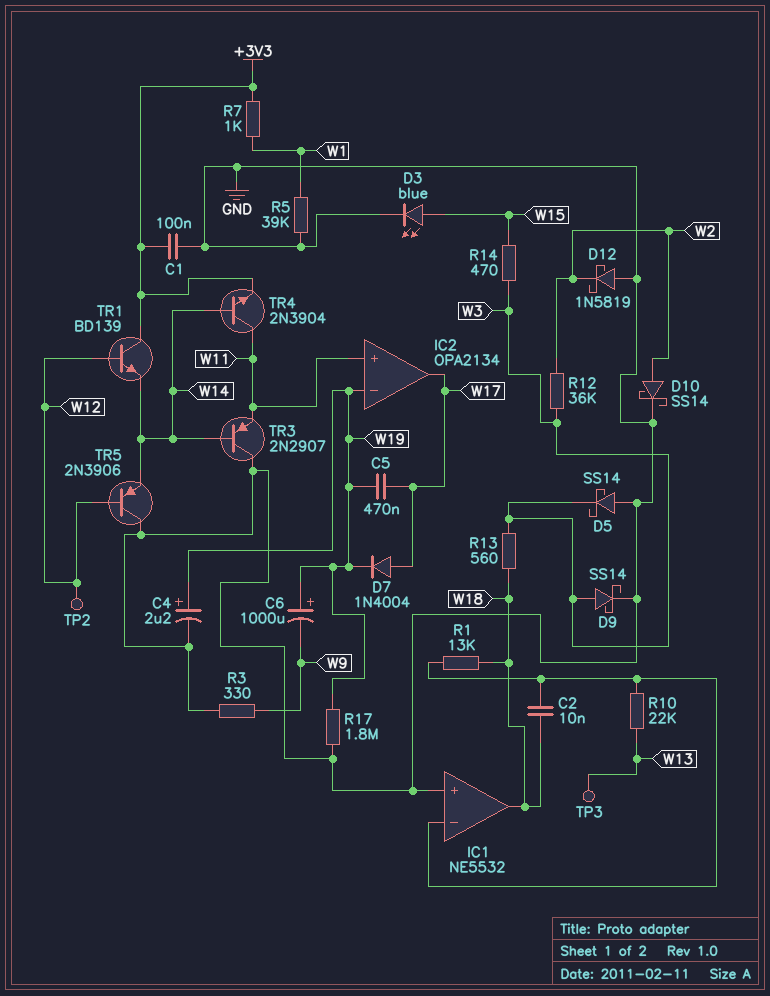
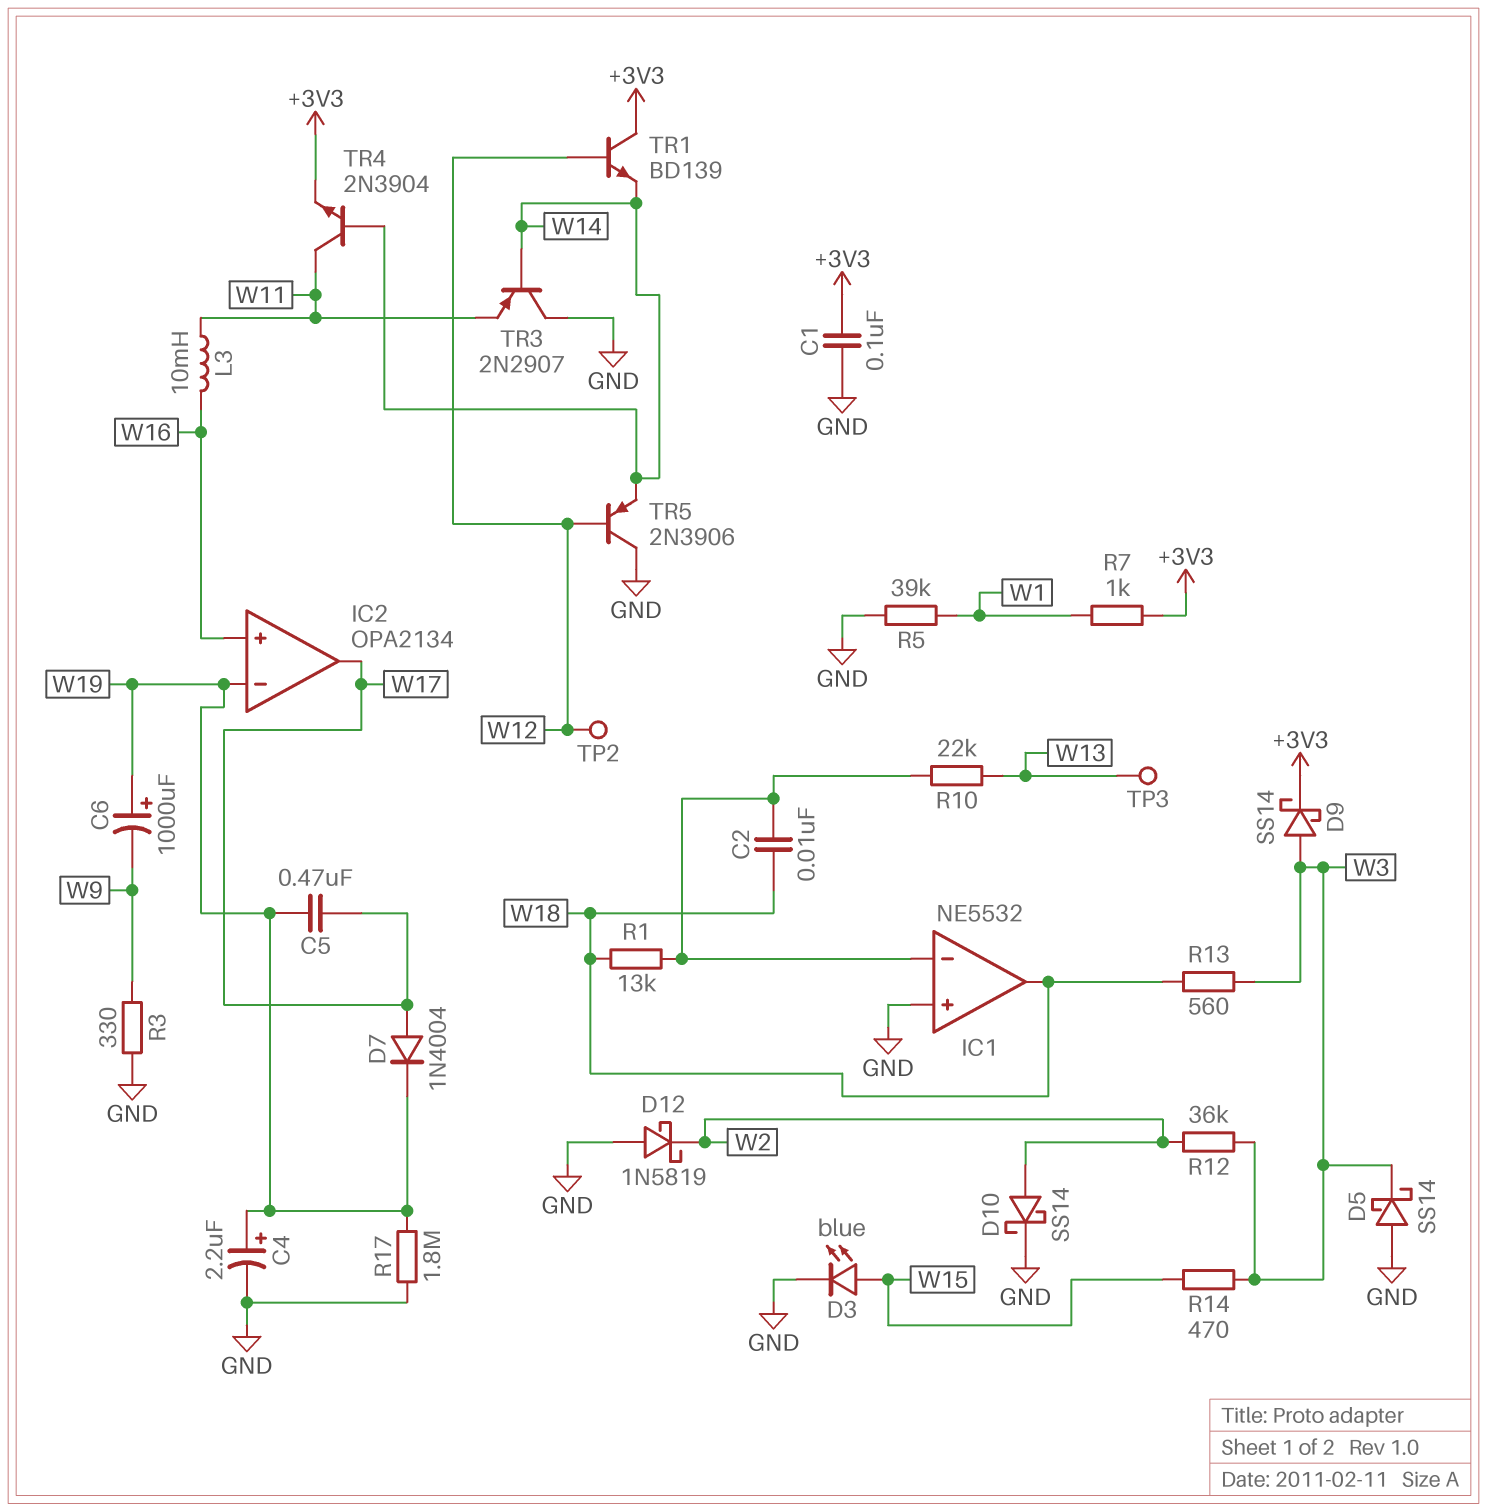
D9: schottky SS14 (A W3, K GND) -> schottky SS14 (A W3, K +3V3)
IC2 pin in+: W11 -> W16
L3: none -> 10mH (W11, W16)

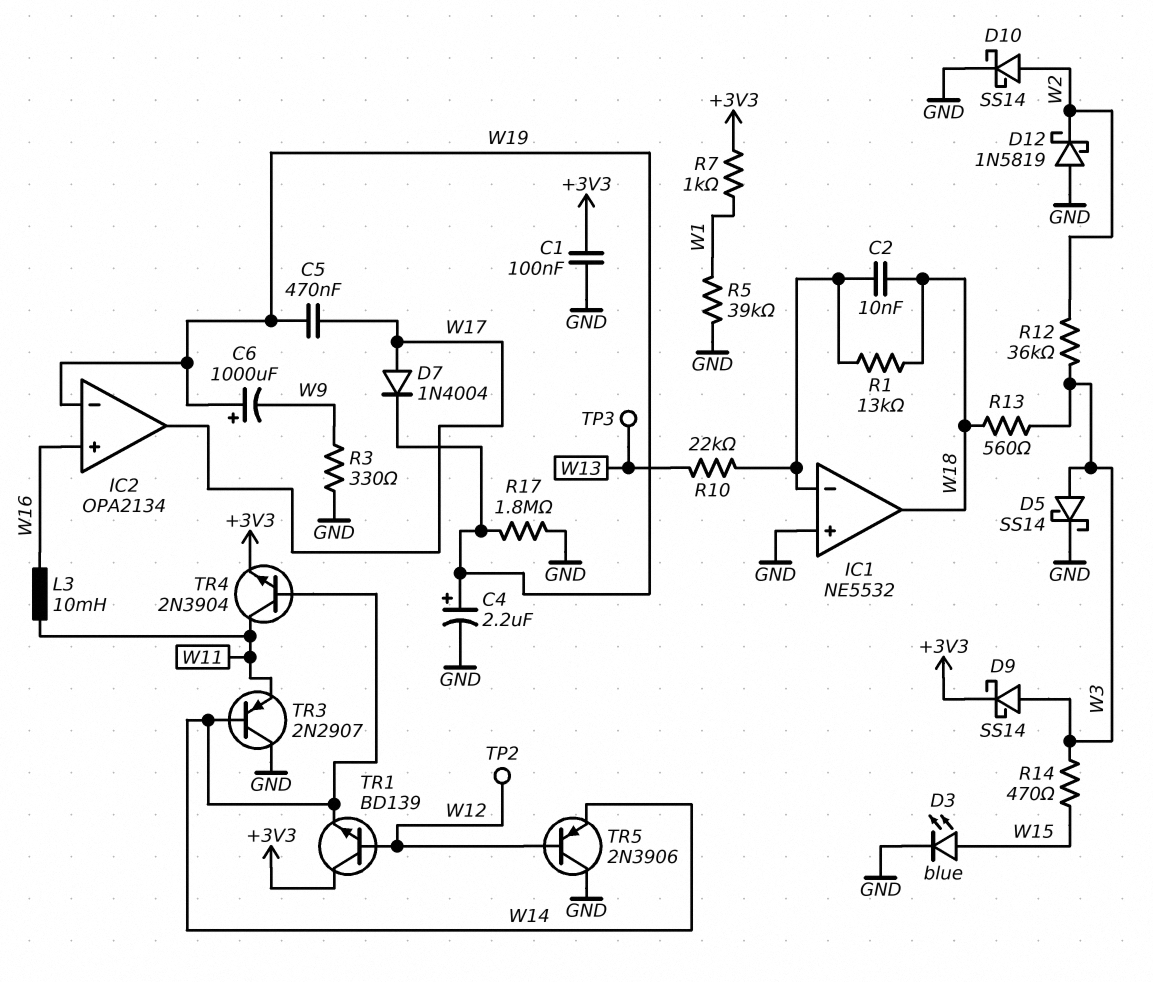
D5: schottky SS14 (A GND, K W3) -> schottky SS14 (A W3, K GND)

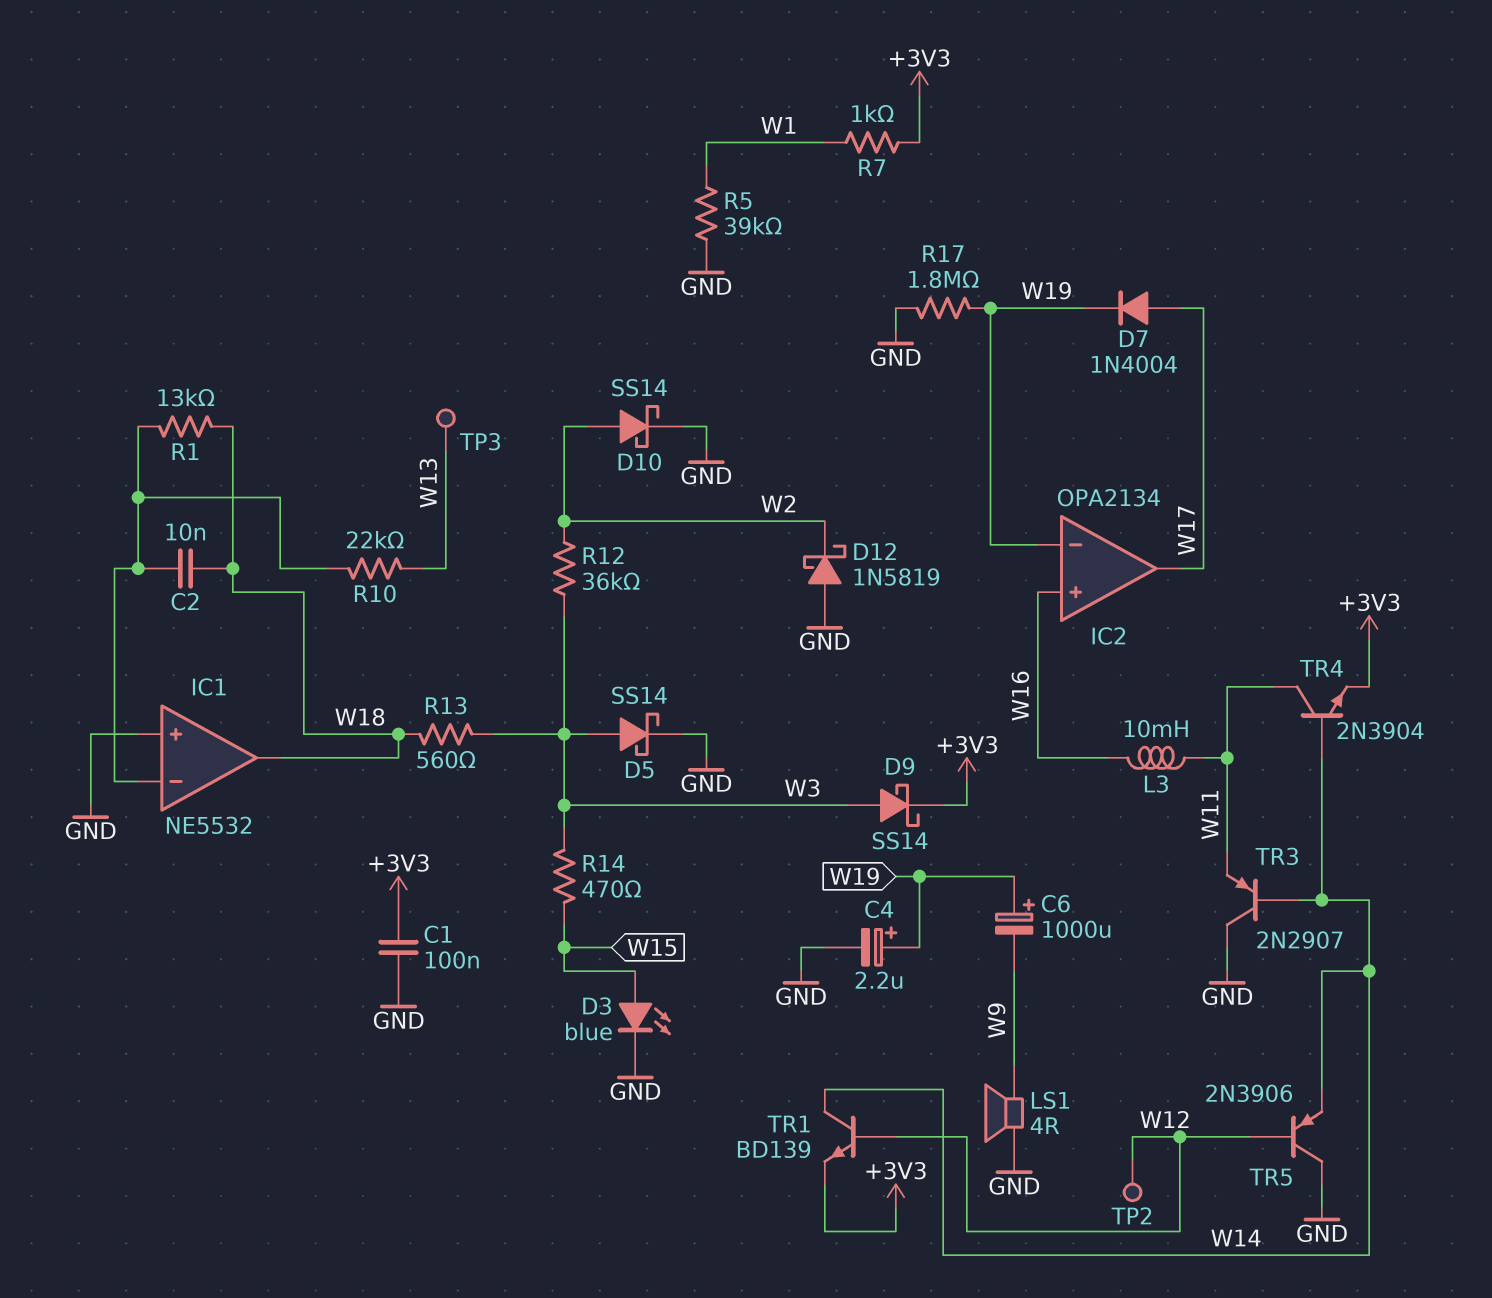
C5: 470nF (W17, W19) -> none
LS1: none -> speaker 4R (GND, W9)
R3: 330 (GND, W9) -> none
TR1: NPN BD139 (B W12, C +3V3, E W14) -> NPN BD139 (B W12, C W14, E +3V3)

